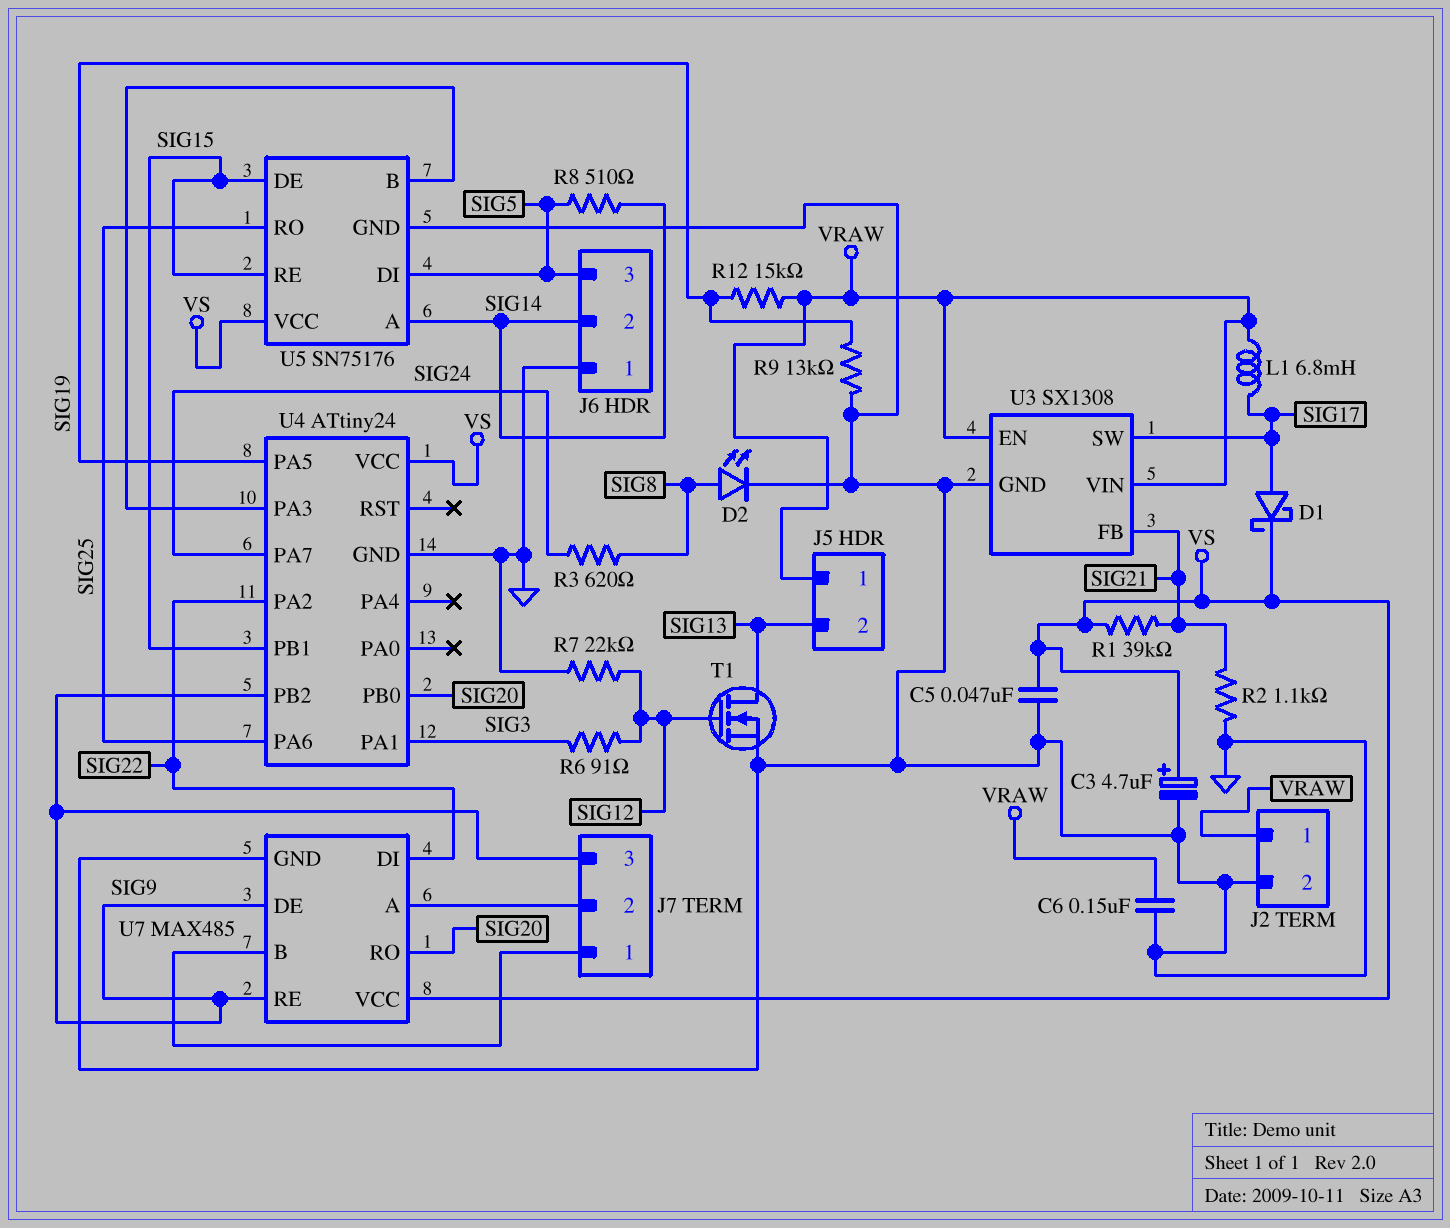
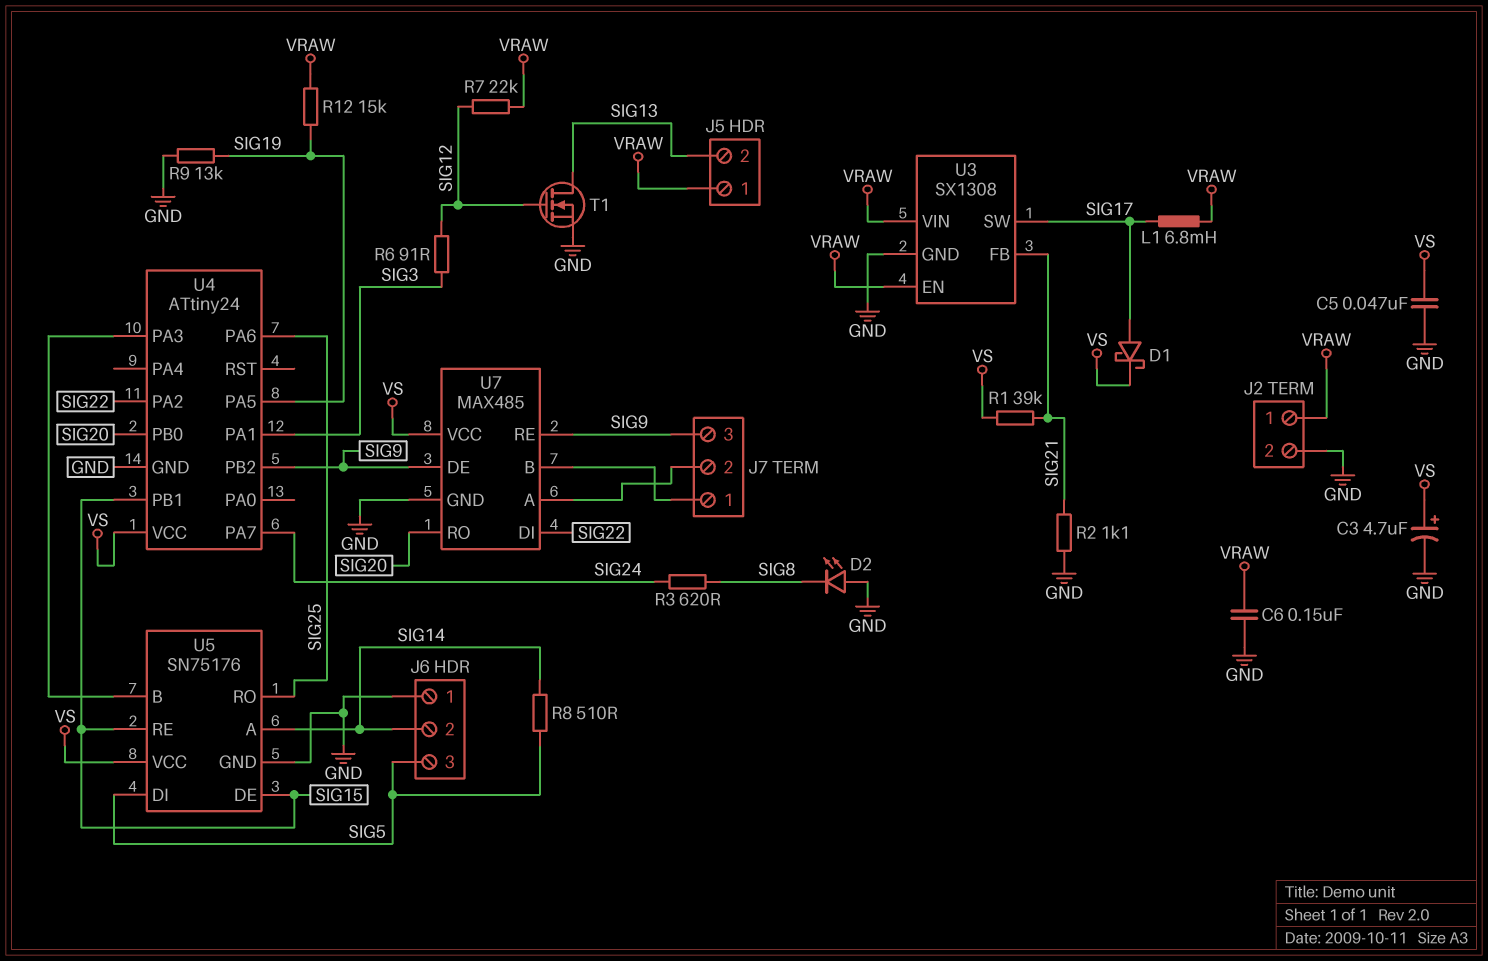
D2: LED (A SIG8, K GND) -> LED (A GND, K SIG8)
R7: 22k (GND, SIG12) -> 22k (SIG12, VRAW)

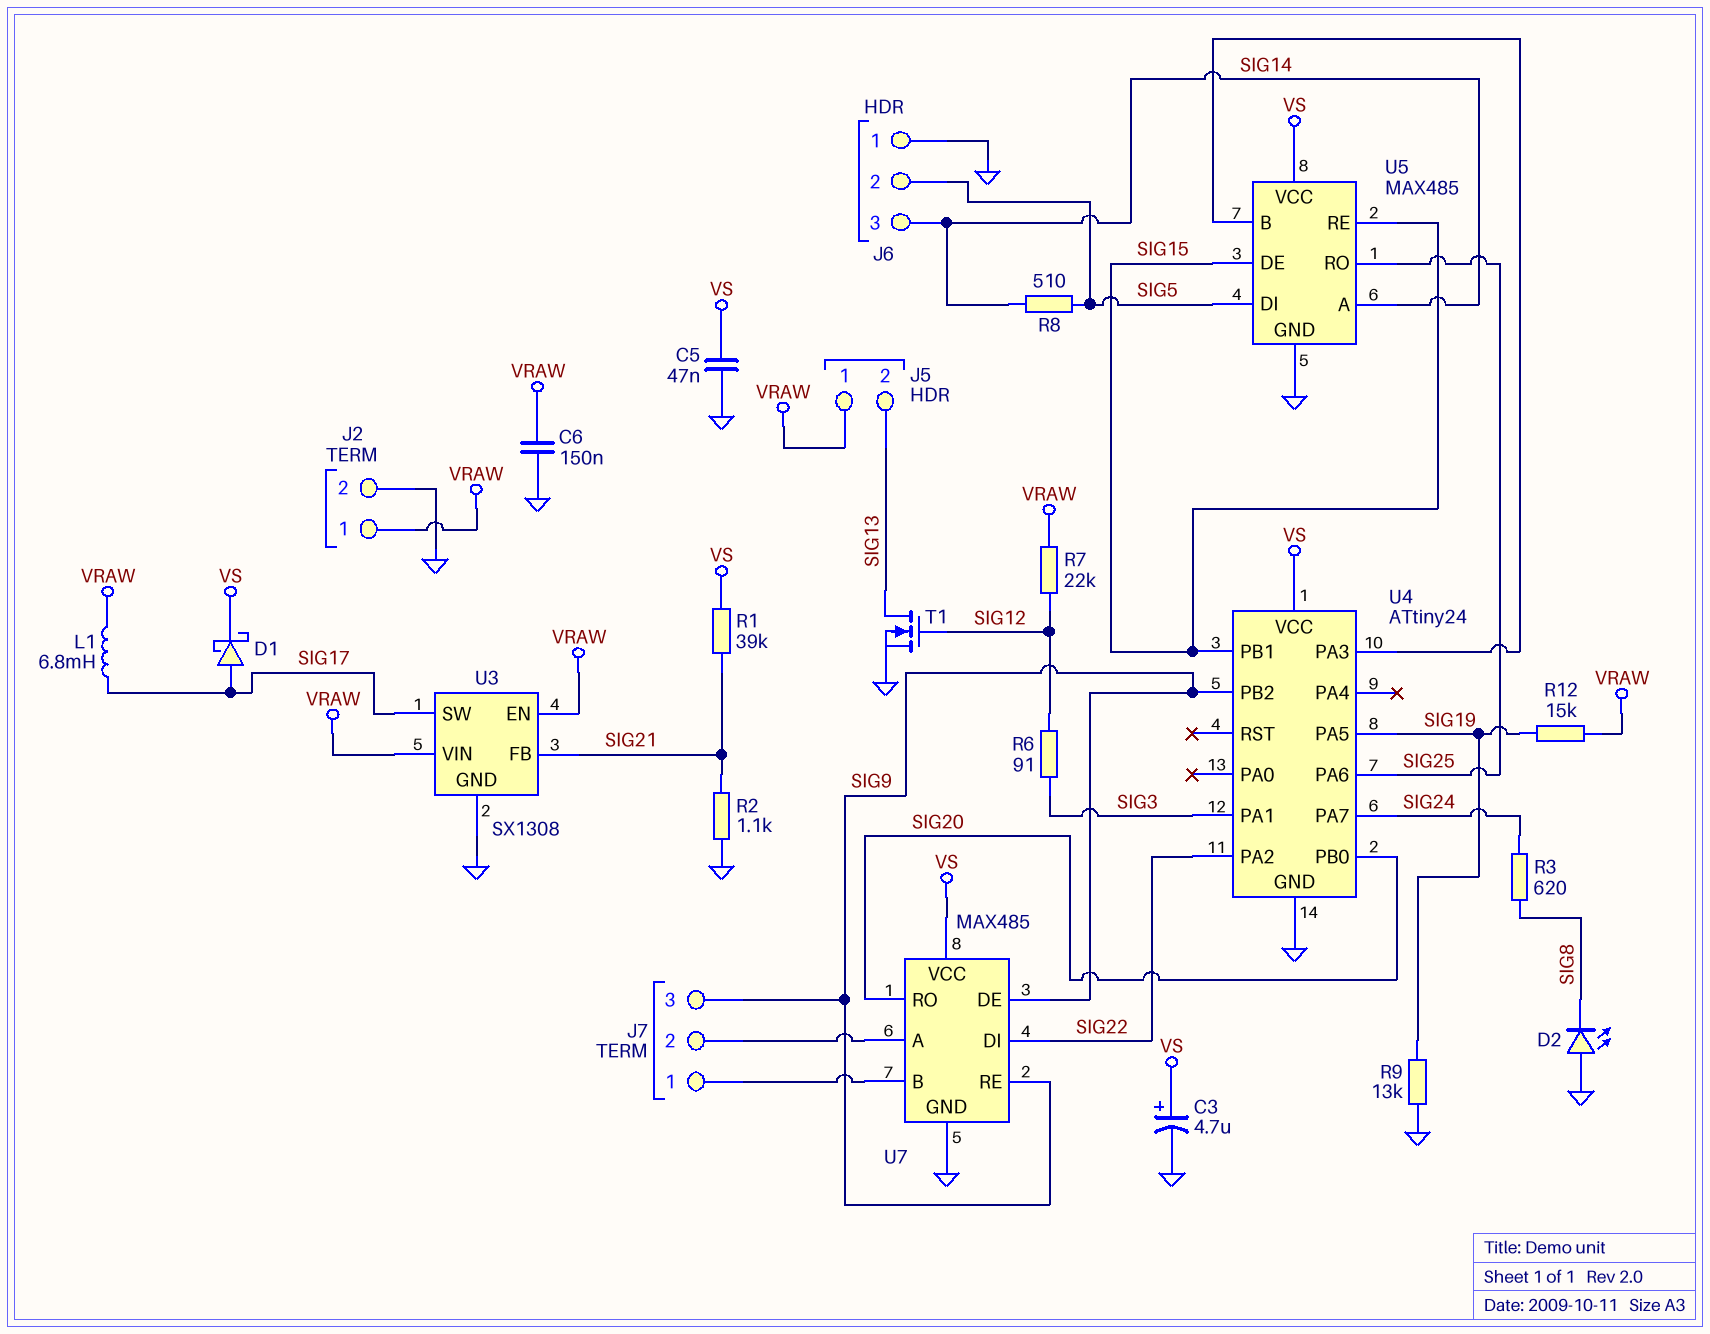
J6 pin 2: SIG14 -> SIG5
J6 pin 3: SIG5 -> SIG14
U5: SN75176 -> MAX485

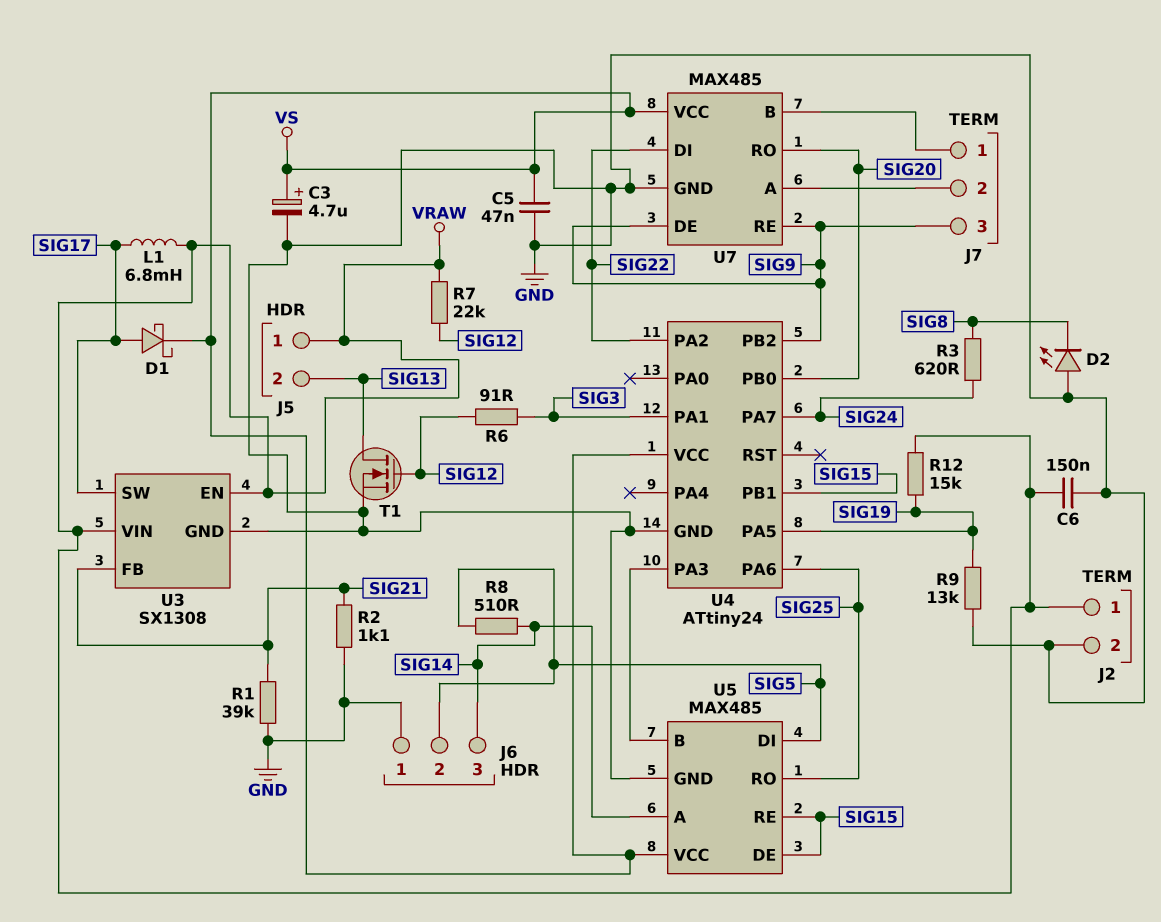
R1: 39k (SIG21, VS) -> 39k (GND, SIG21)

